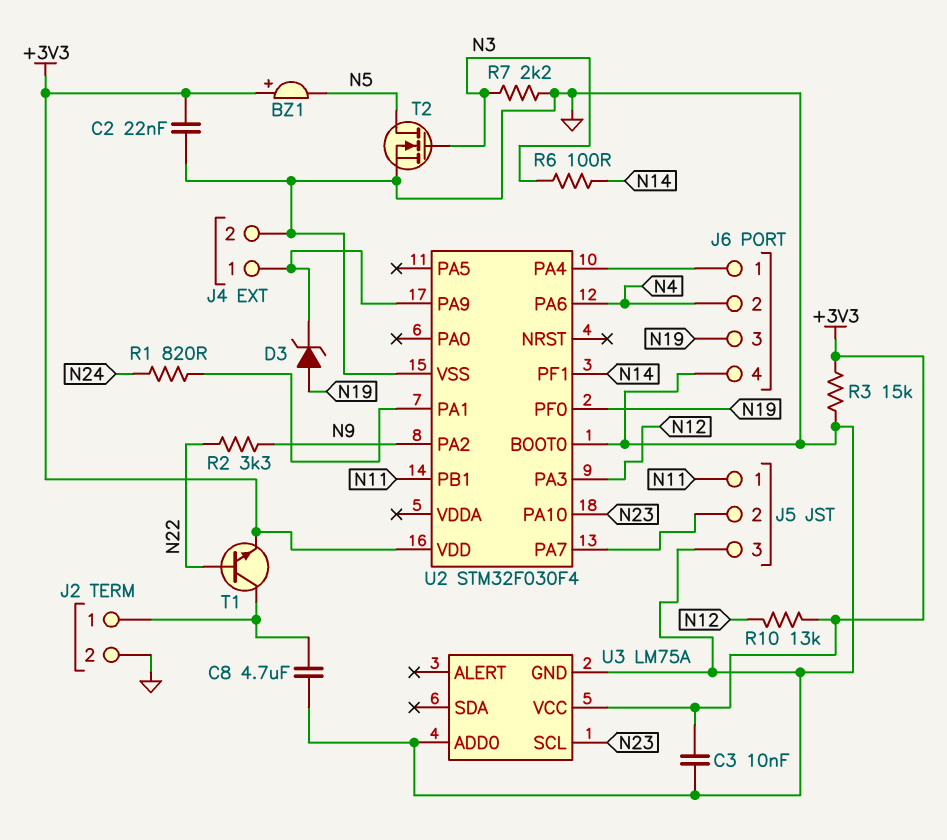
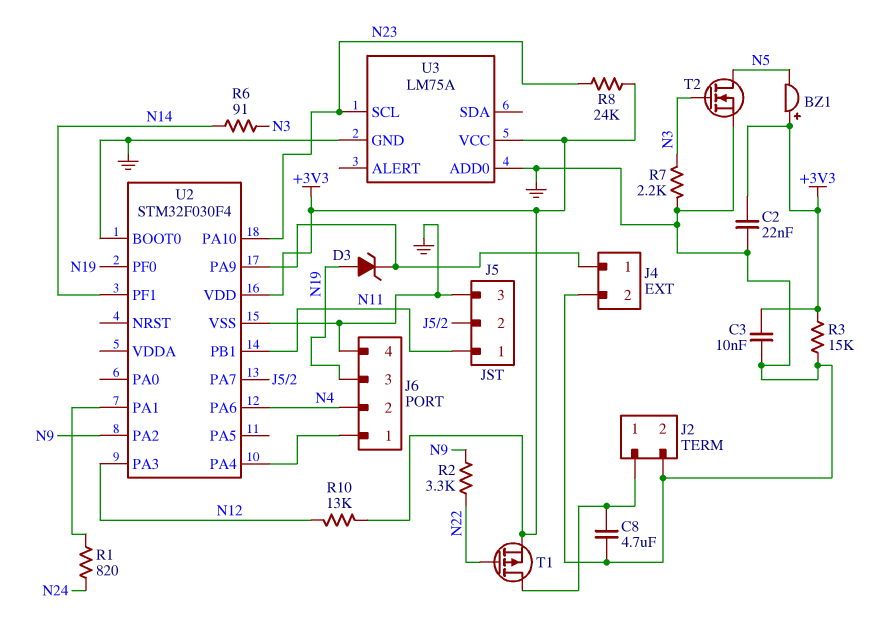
R6: 100 (N3, N14) -> 91 (N3, N14)
R8: none -> 24k (+3V3, N23)
T1: NPN (B N22, C J2/1, E +3V3) -> PMOS (G N22, D J2/1, S +3V3)

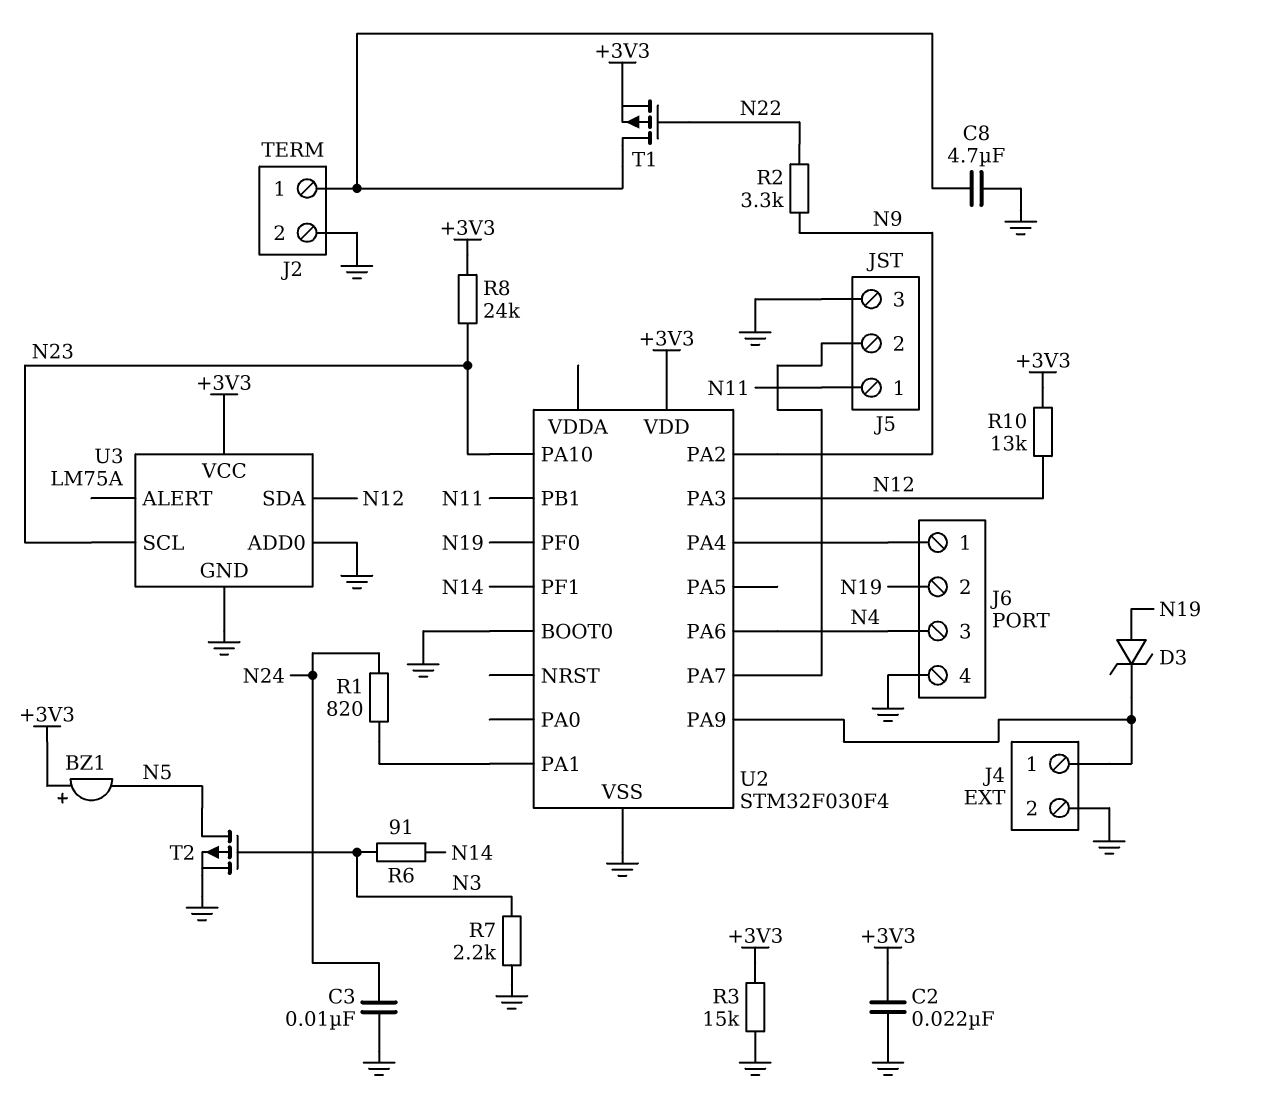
C3: 10nF (+3V3, GND) -> 10nF (GND, N24)
J6 pin 2: N4 -> N19
J6 pin 3: N19 -> N4
T2: NMOS (G N3, D N5, S GND) -> PMOS (G N3, D N5, S GND)
U3 pin SDA: none -> N12

